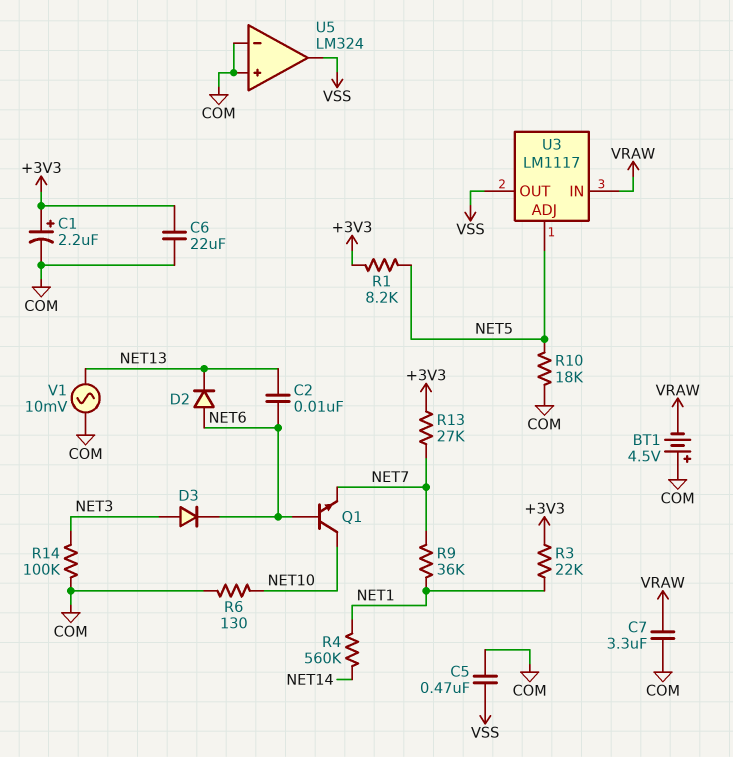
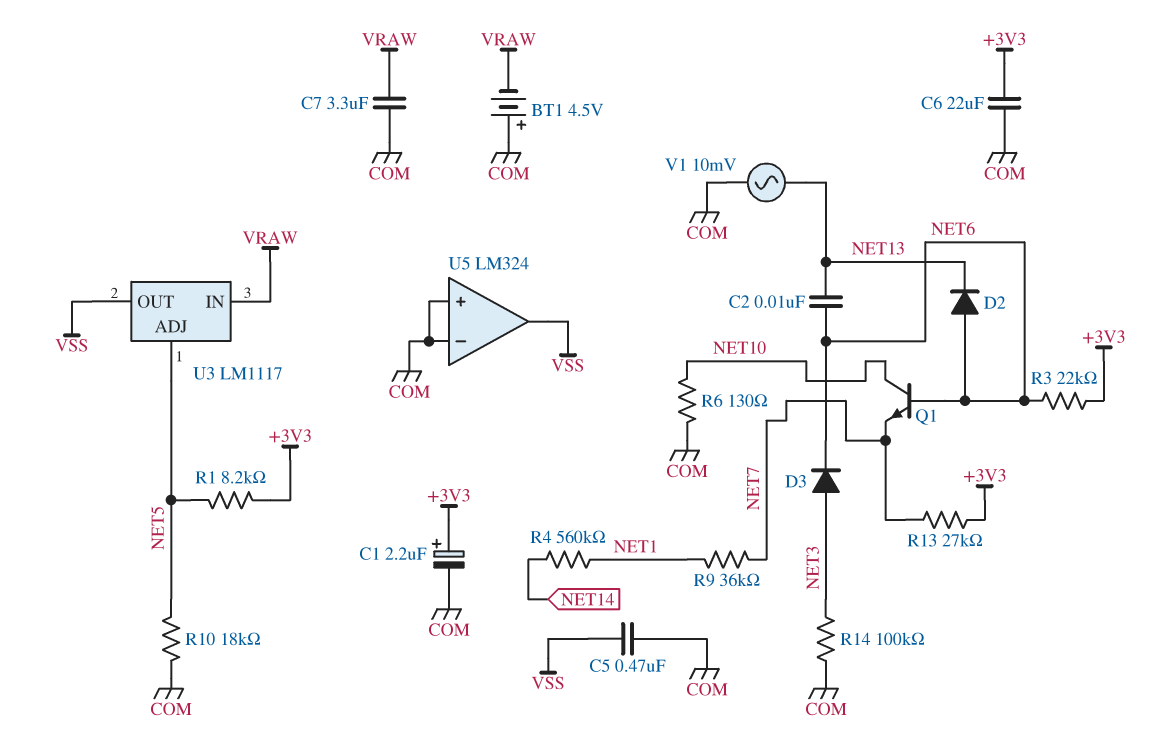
R3: 22k (+3V3, NET1) -> 22k (+3V3, NET6)

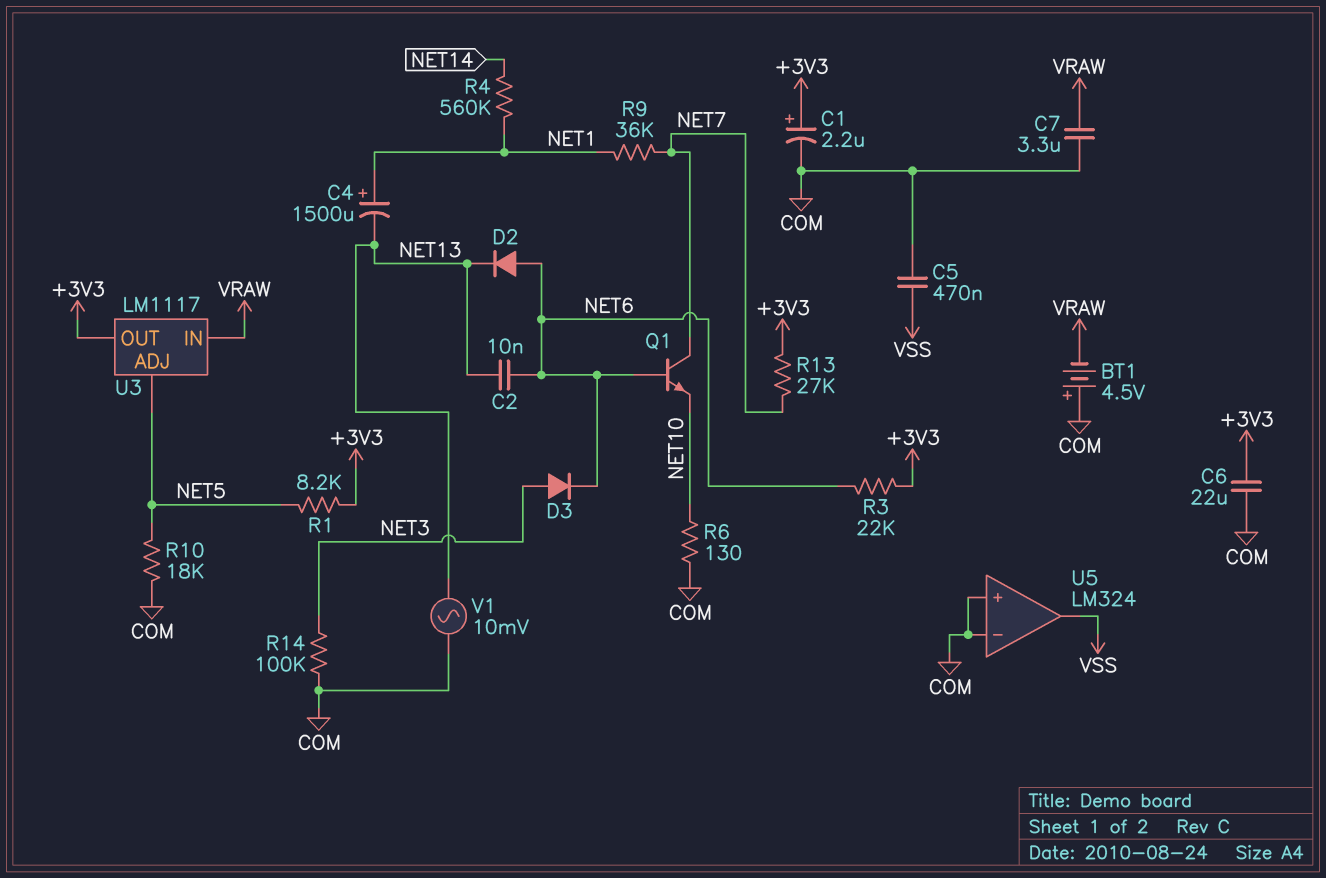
C4: none -> 1500uF (plus NET1, minus NET13)
Q1: NPN (B NET6, C NET10, E NET7) -> NPN (B NET6, C NET7, E NET10)
U3 pin OUT: VSS -> +3V3

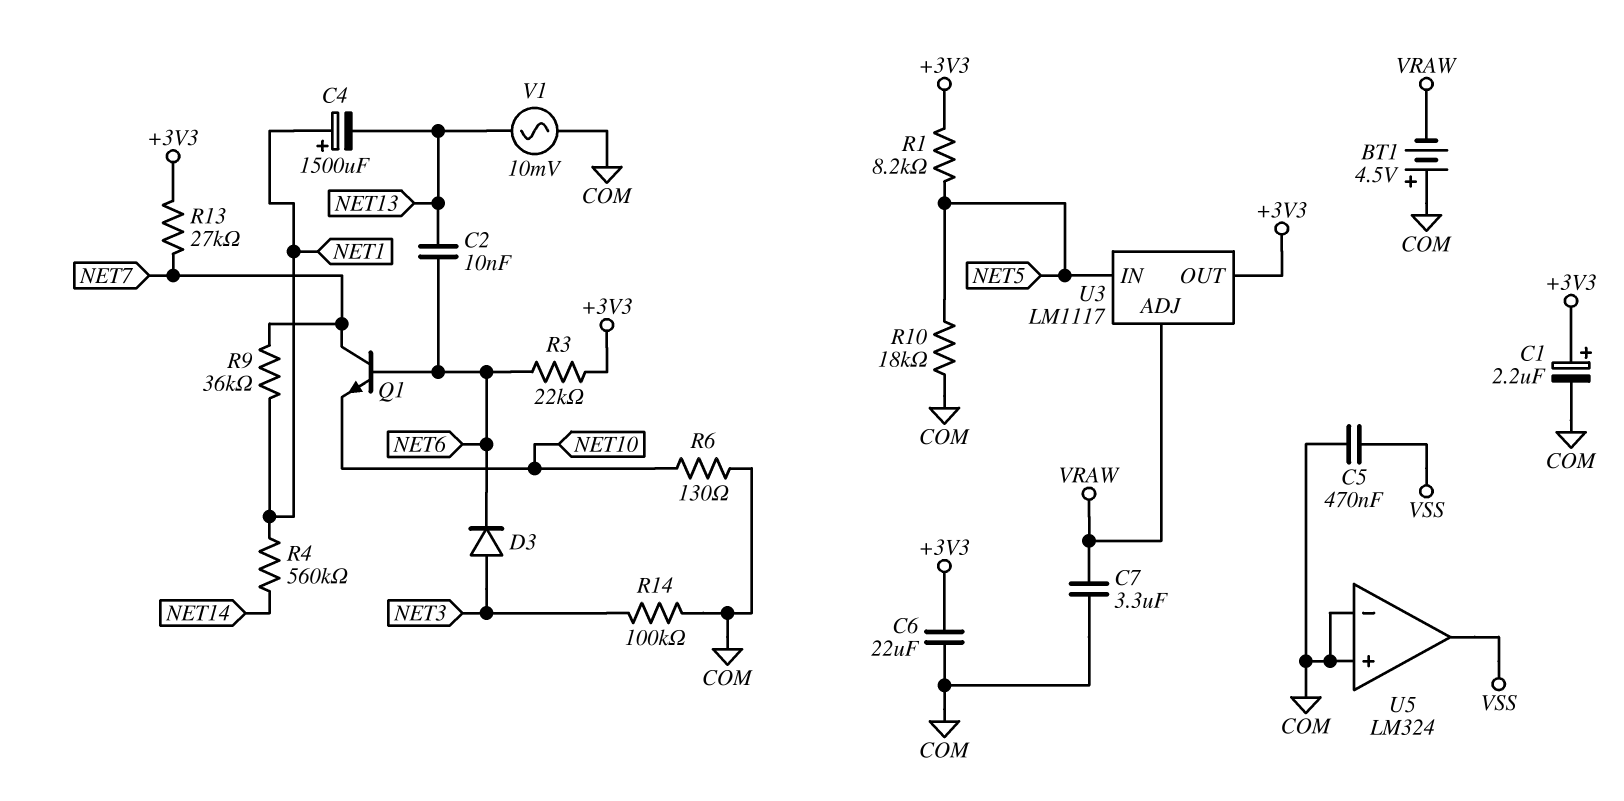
D2: diode (A NET6, K NET13) -> none
U3 pin ADJ: NET5 -> VRAW
U3 pin IN: VRAW -> NET5

